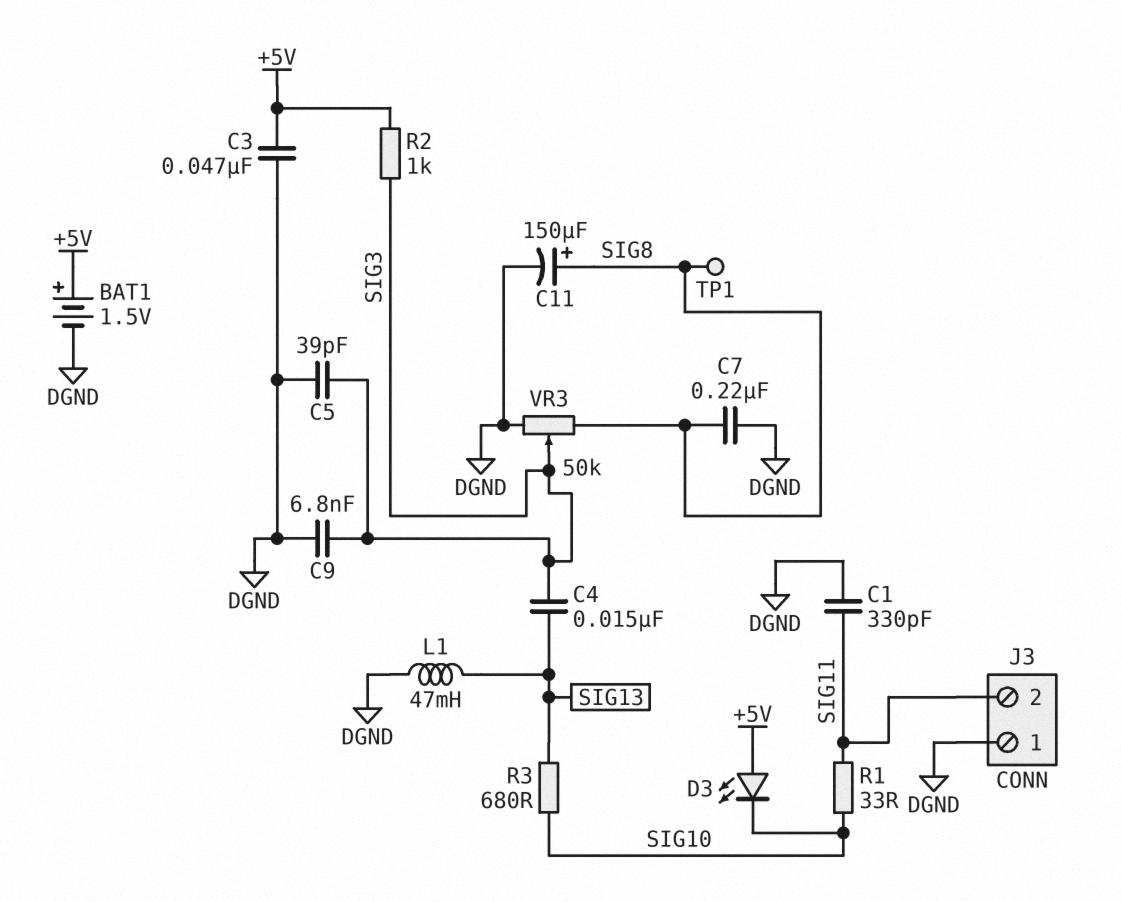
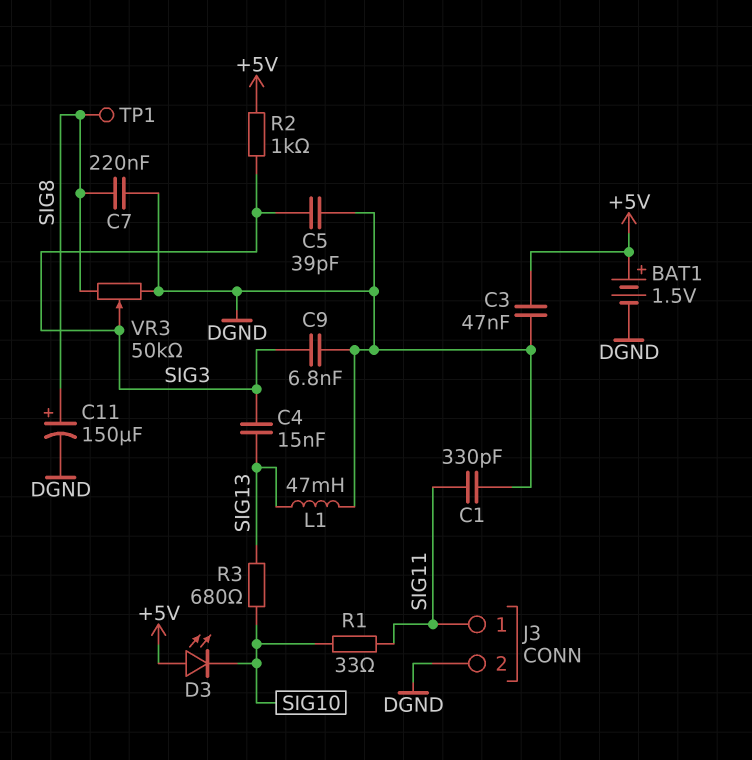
J3 pin 1: DGND -> SIG11
J3 pin 2: SIG11 -> DGND

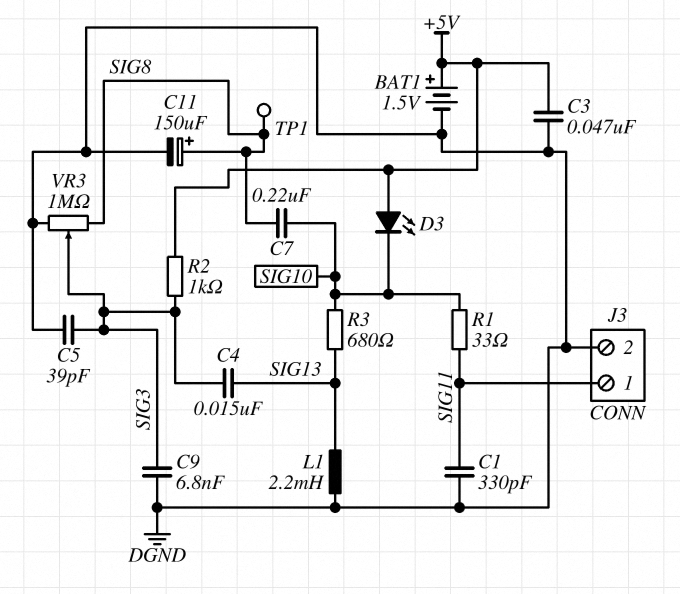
C7: 220nF (DGND, SIG8) -> 220nF (SIG8, SIG10)
L1: 47mH (DGND, SIG13) -> 2.2mH (DGND, SIG13)
VR3: 50k (DGND, SIG8, wiper SIG3) -> 1M (DGND, SIG8, wiper SIG3)

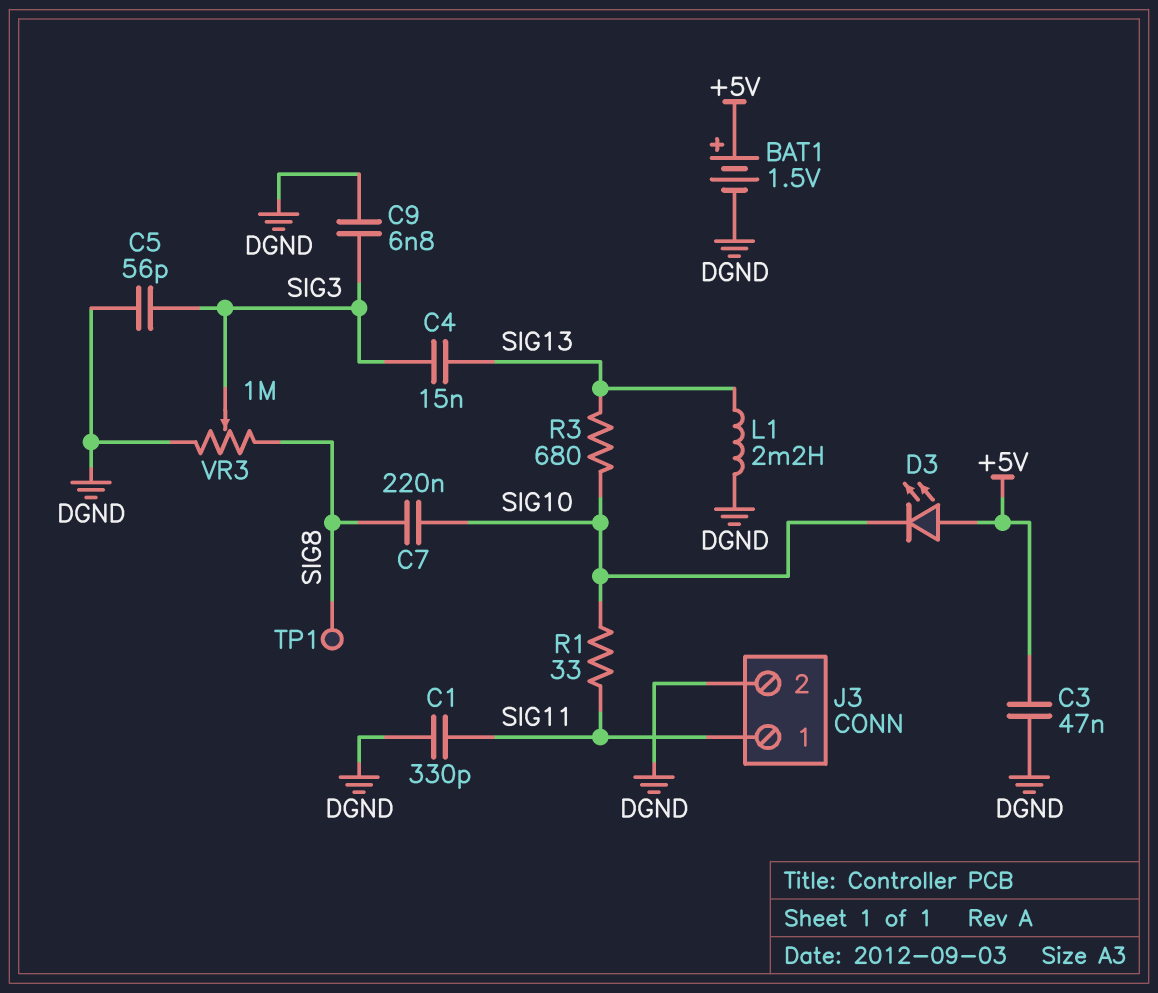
C5: 39pF (DGND, SIG3) -> 56pF (DGND, SIG3)
C11: 150uF (plus SIG8, minus DGND) -> none
R2: 1k (+5V, SIG3) -> none

